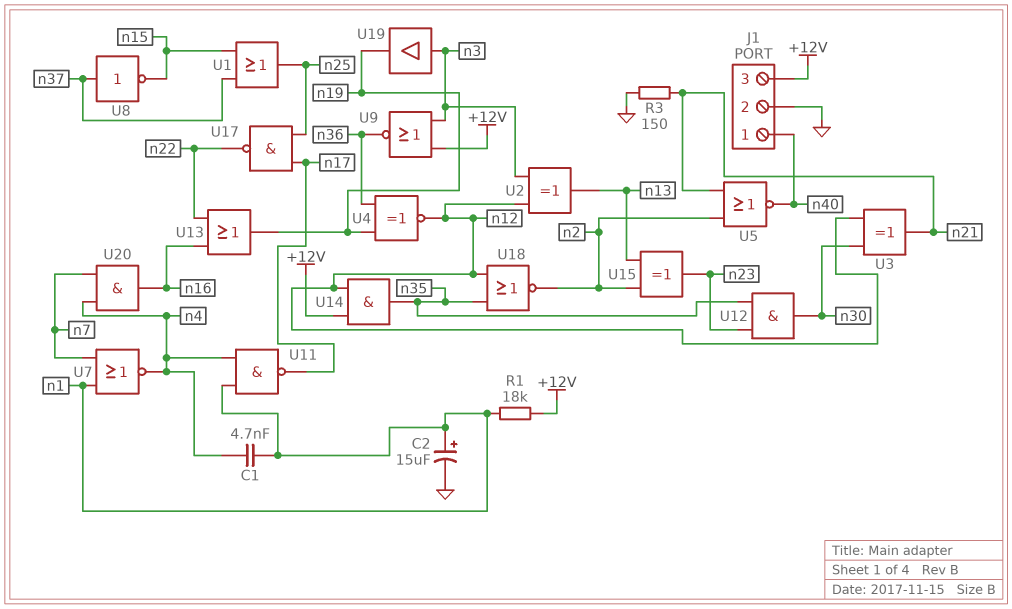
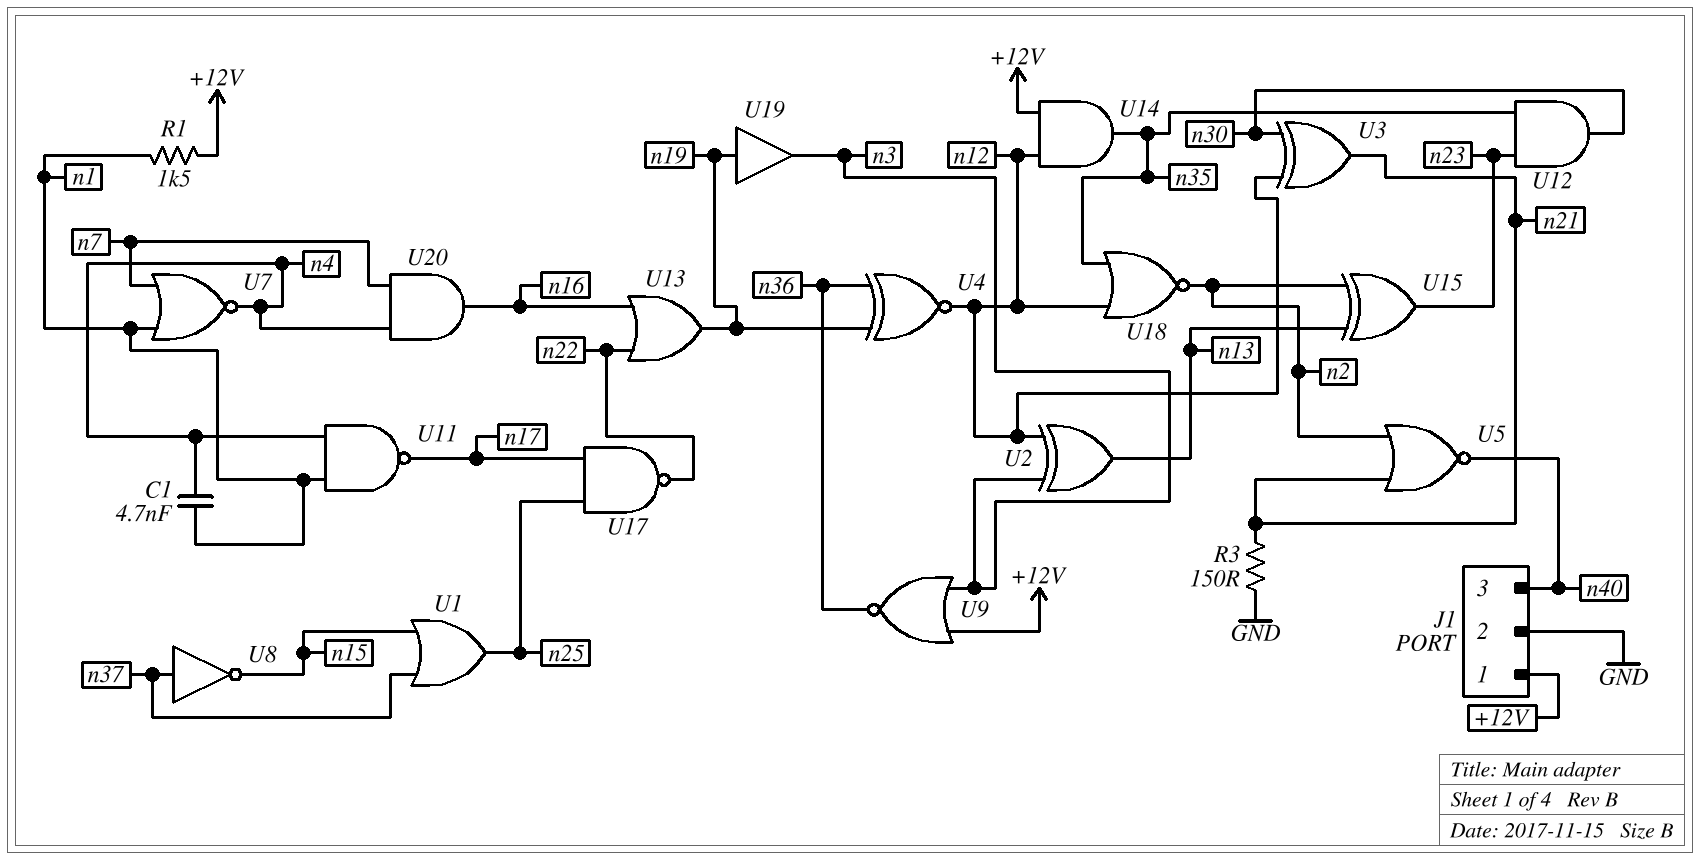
C2: 15uF (plus n1, minus GND) -> none
J1 pin 1: n40 -> +12V
J1 pin 3: +12V -> n40
R1: 18k (+12V, n1) -> 1.5k (+12V, n1)
U19: buffer (in n3, out n19) -> buffer (in n19, out n3)

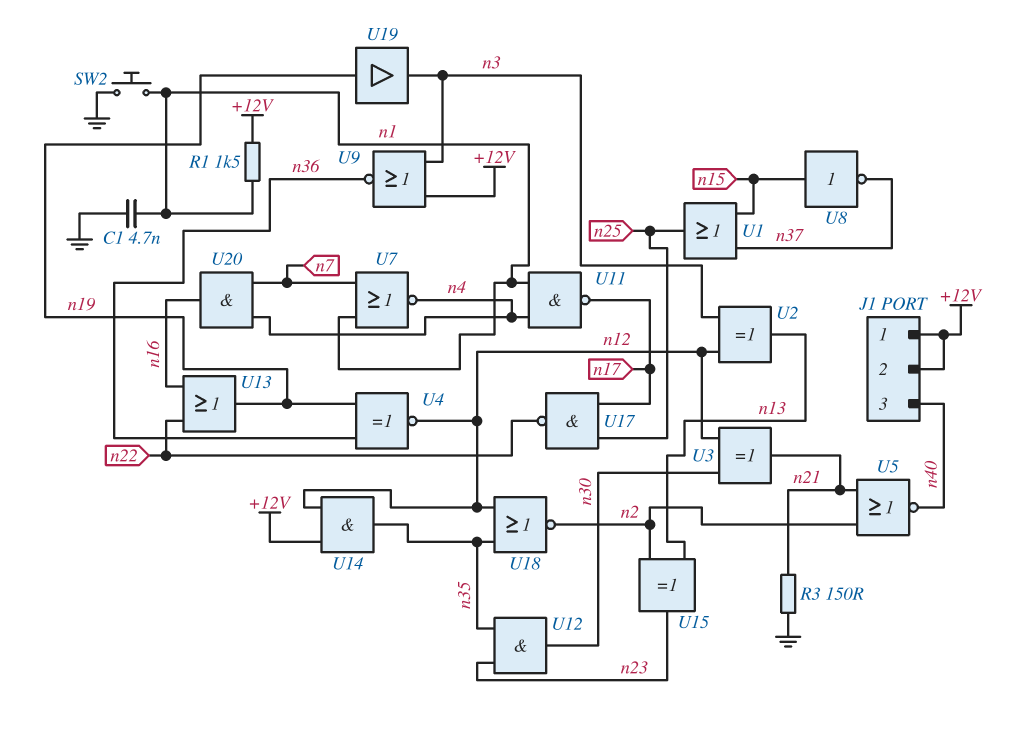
C1: 4.7nF (n1, n4) -> 4.7nF (GND, n1)
J1 pin 2: GND -> +12V
SW2: none -> button (GND, n1)
U8: NOT (in n37, out n15) -> NOT (in n15, out n37)

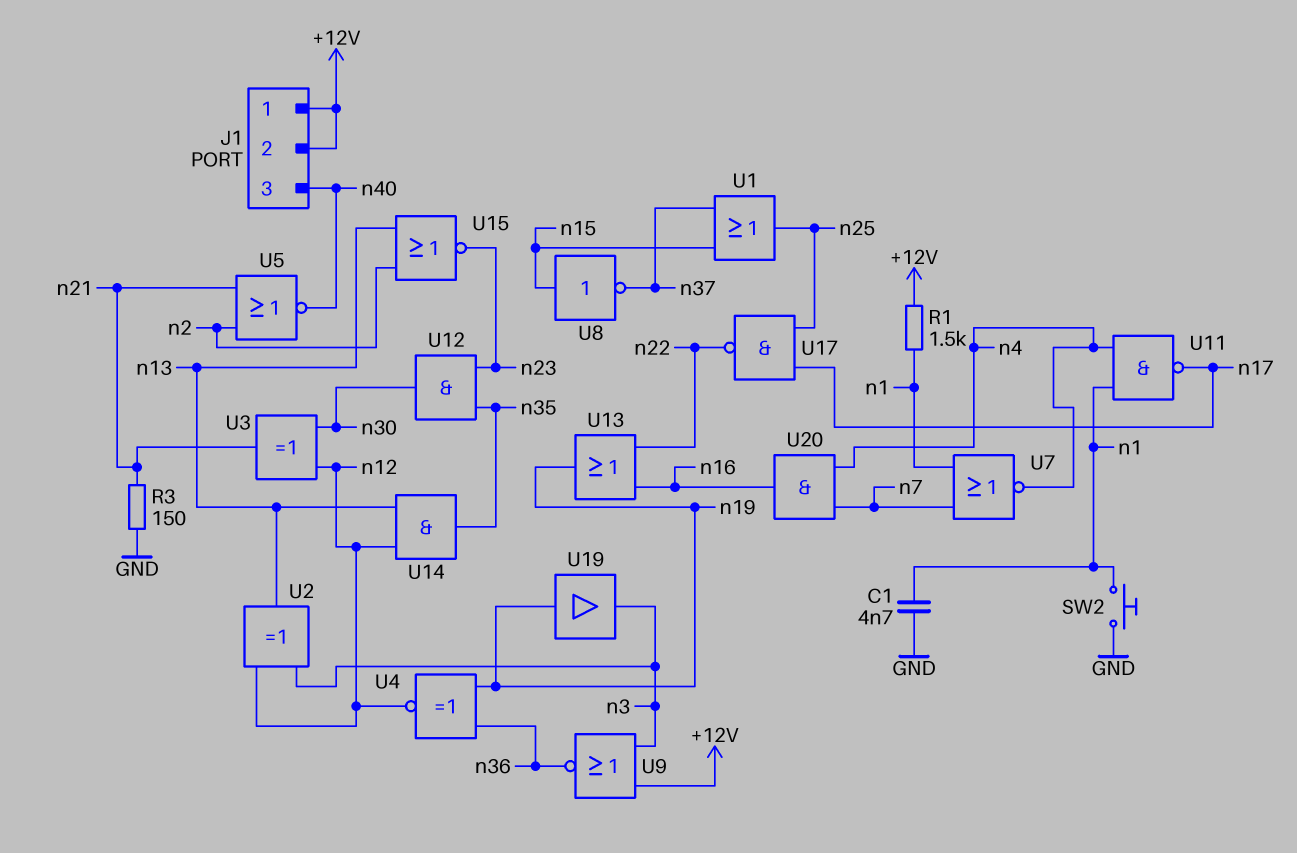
U14: AND (in +12V, in n12, out n35) -> AND (in n12, in n13, out n35)
U15: XOR (in n2, in n13, out n23) -> NOR (in n2, in n13, out n23)
U18: NOR (in n12, in n35, out n2) -> none

